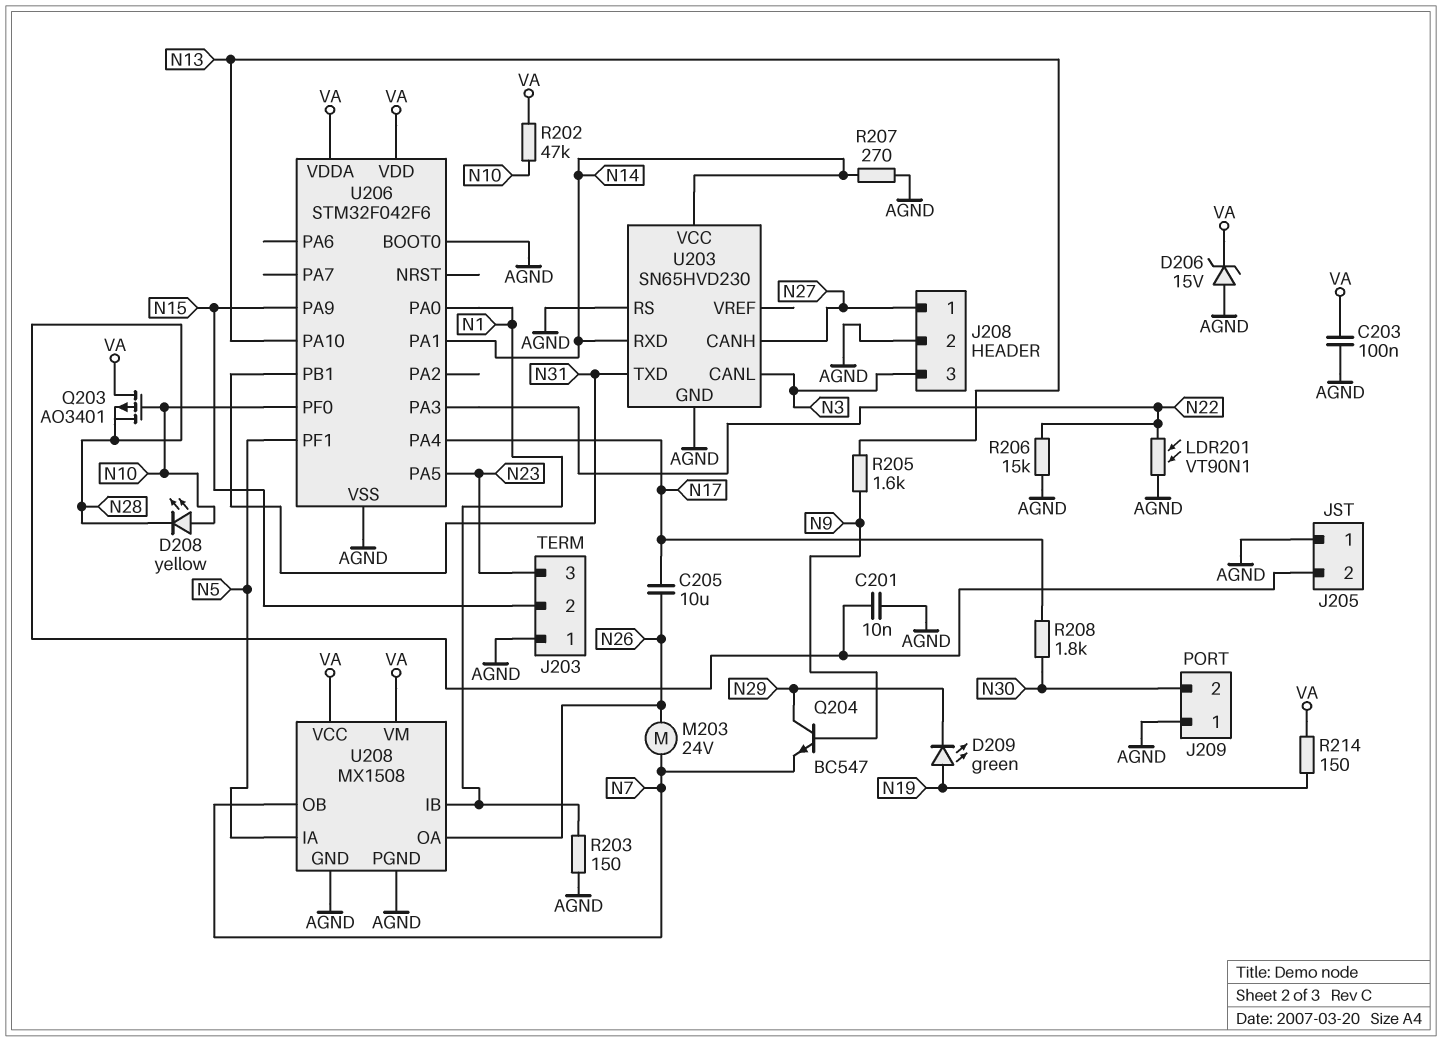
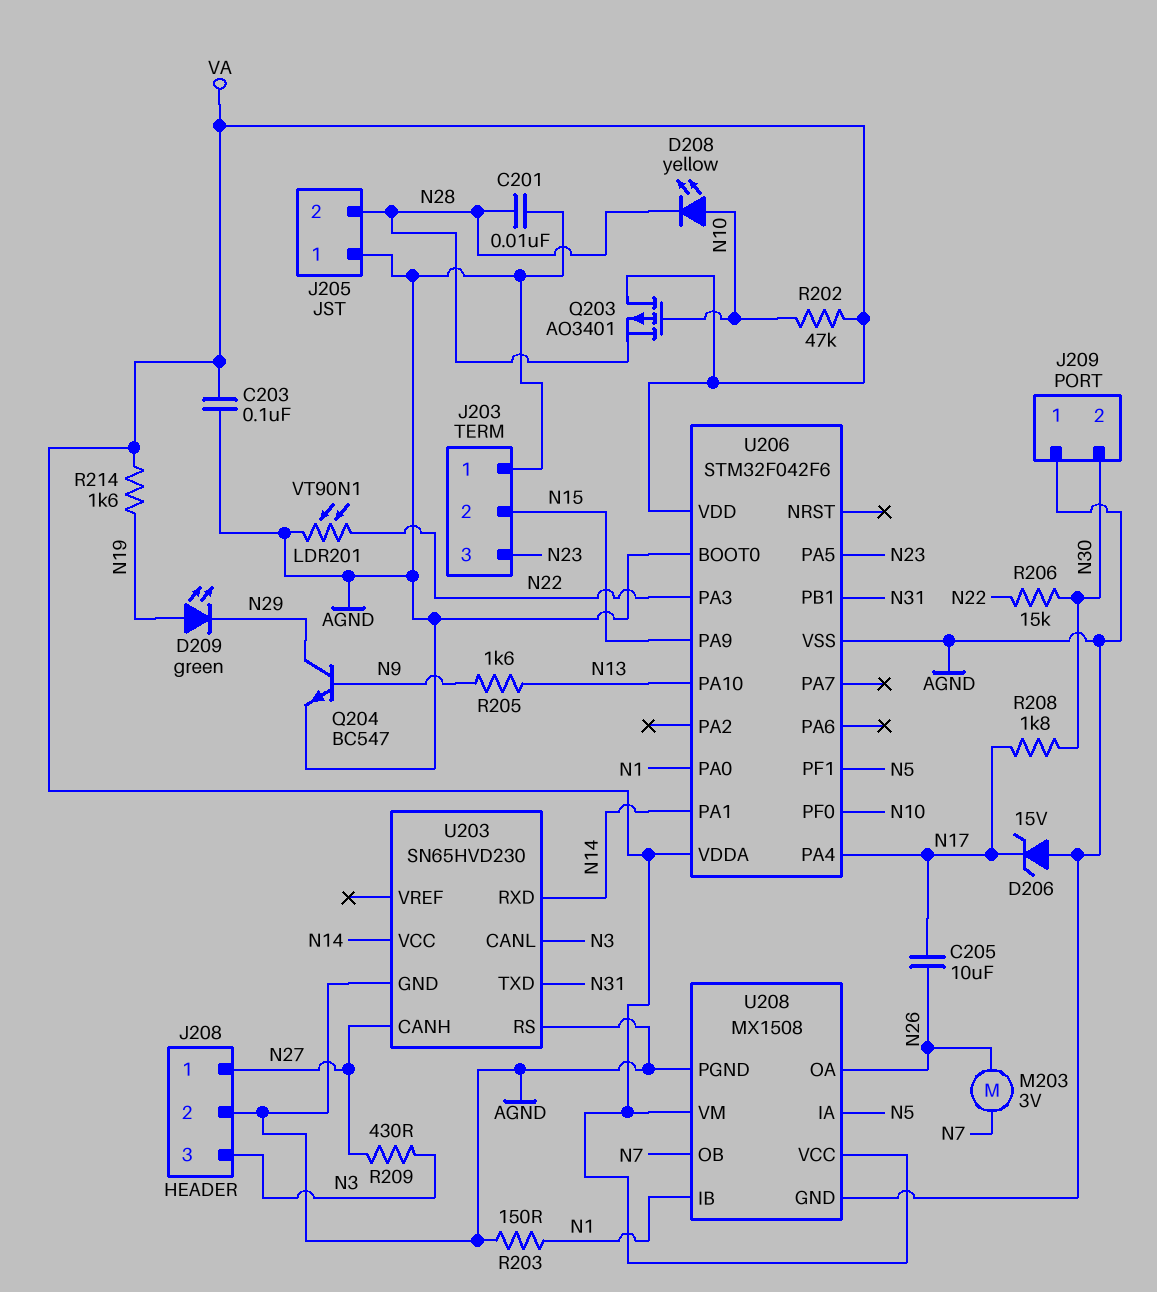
D206: zener 15V (A AGND, K VA) -> zener 15V (A AGND, K N17)
M203: motor 24V (N7, N26) -> motor 3V (N7, N26)
Q204: NPN BC547 (B N9, C N29, E N7) -> NPN BC547 (B N9, C N29, E AGND)
R206: 15k (AGND, N22) -> 15k (N22, N30)
R207: 270 (AGND, N14) -> none
R209: none -> 430 (N3, N27)
R214: 150 (N19, VA) -> 1.6k (N19, VA)

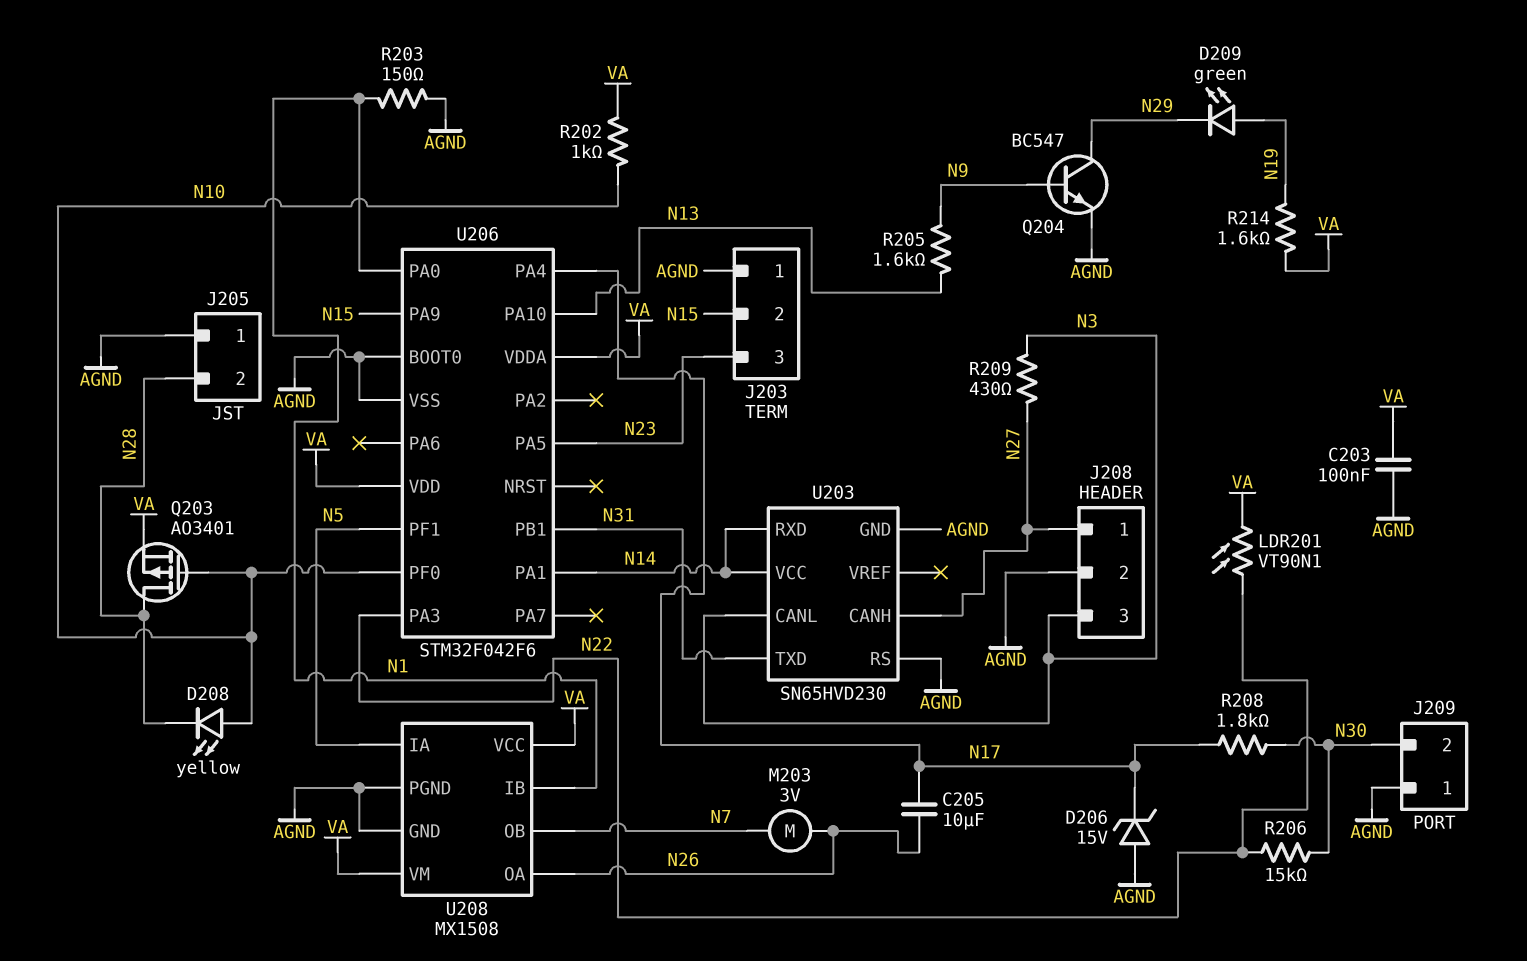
C201: 10nF (AGND, N28) -> none
LDR201: VT90N1 (AGND, N22) -> VT90N1 (N22, VA)
Q203: PMOS AO3401 (G N10, D VA, S N28) -> PMOS AO3401 (G N10, D N28, S VA)
R202: 47k (N10, VA) -> 1k (N10, VA)

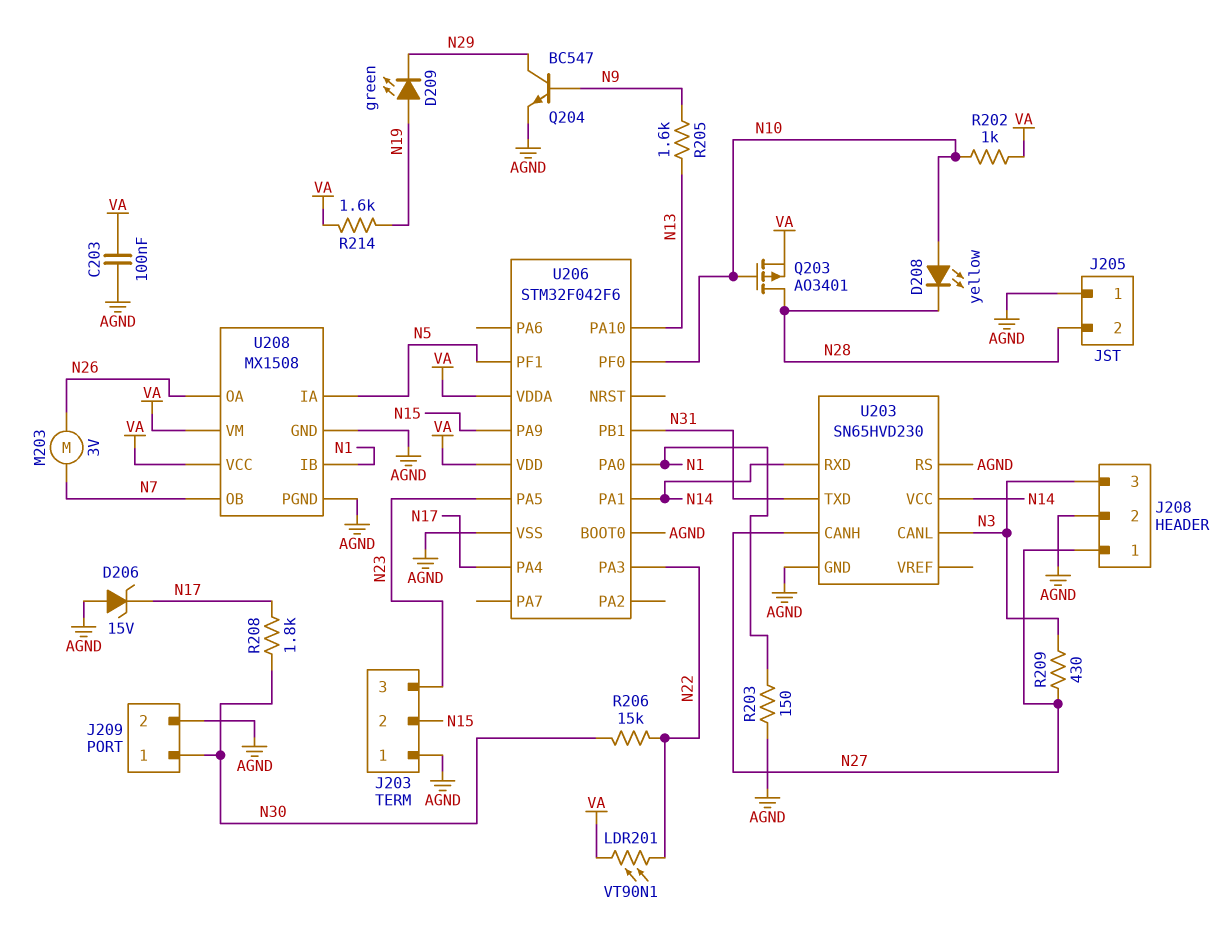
C205: 10uF (N17, N26) -> none
J209 pin 1: AGND -> N30
J209 pin 2: N30 -> AGND

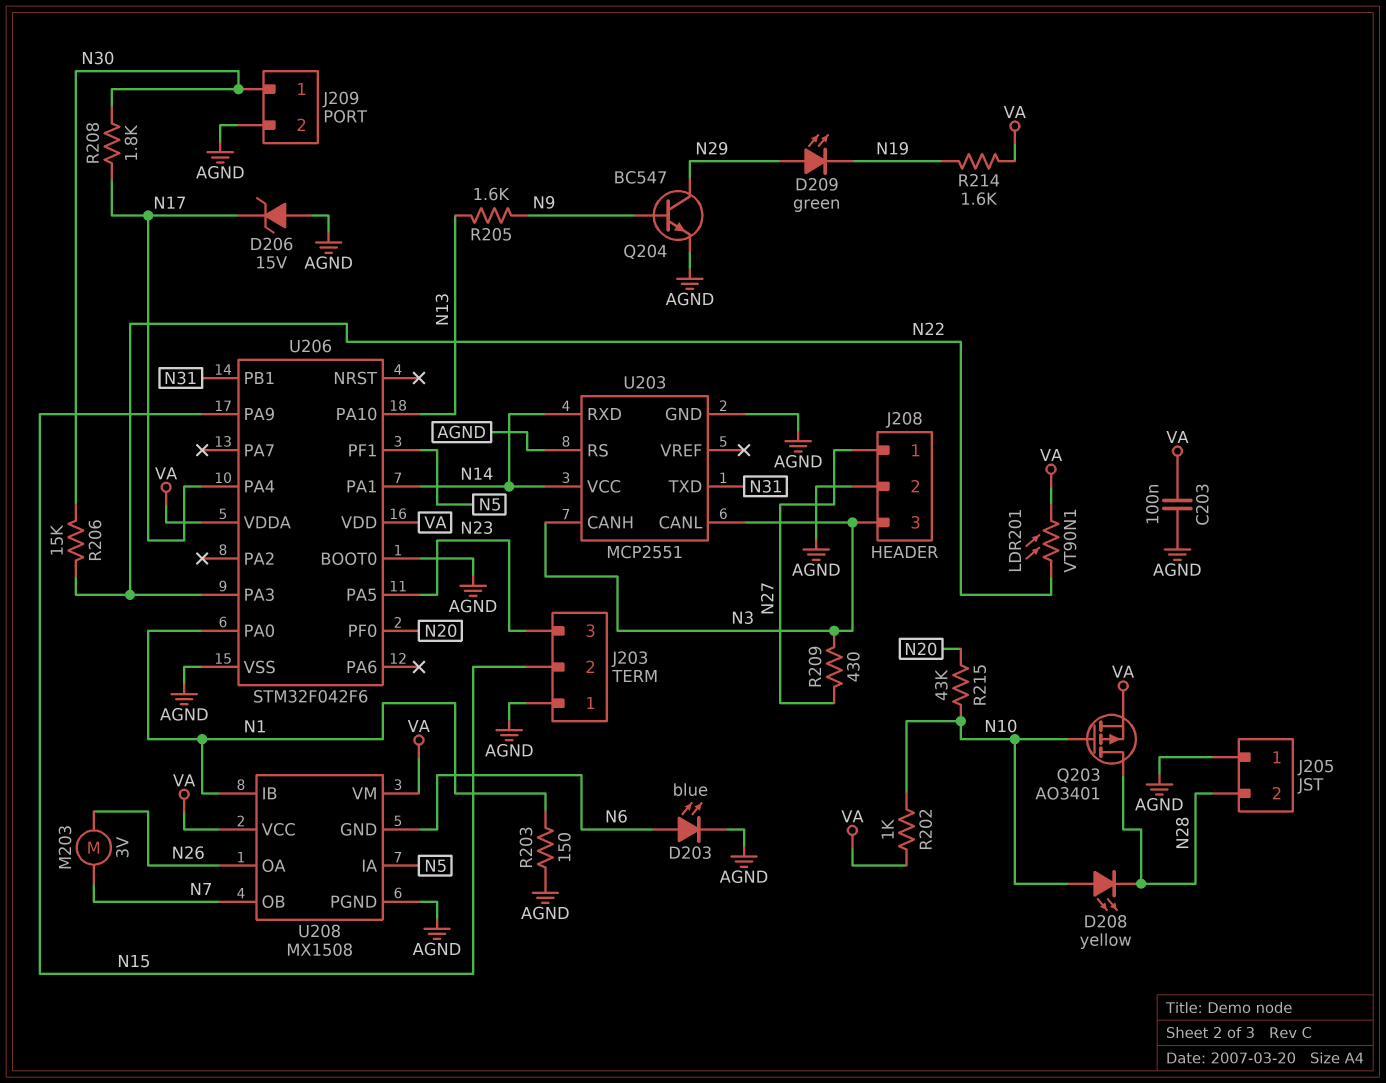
D203: none -> LED blue (A N6, K AGND)
D209: LED green (A N19, K N29) -> LED green (A N29, K N19)
R215: none -> 43k (N10, N20)
U203: SN65HVD230 -> MCP2551
U203 pin CANH: N27 -> N3
U206 pin PF0: N10 -> N20
U208 pin GND: AGND -> N6

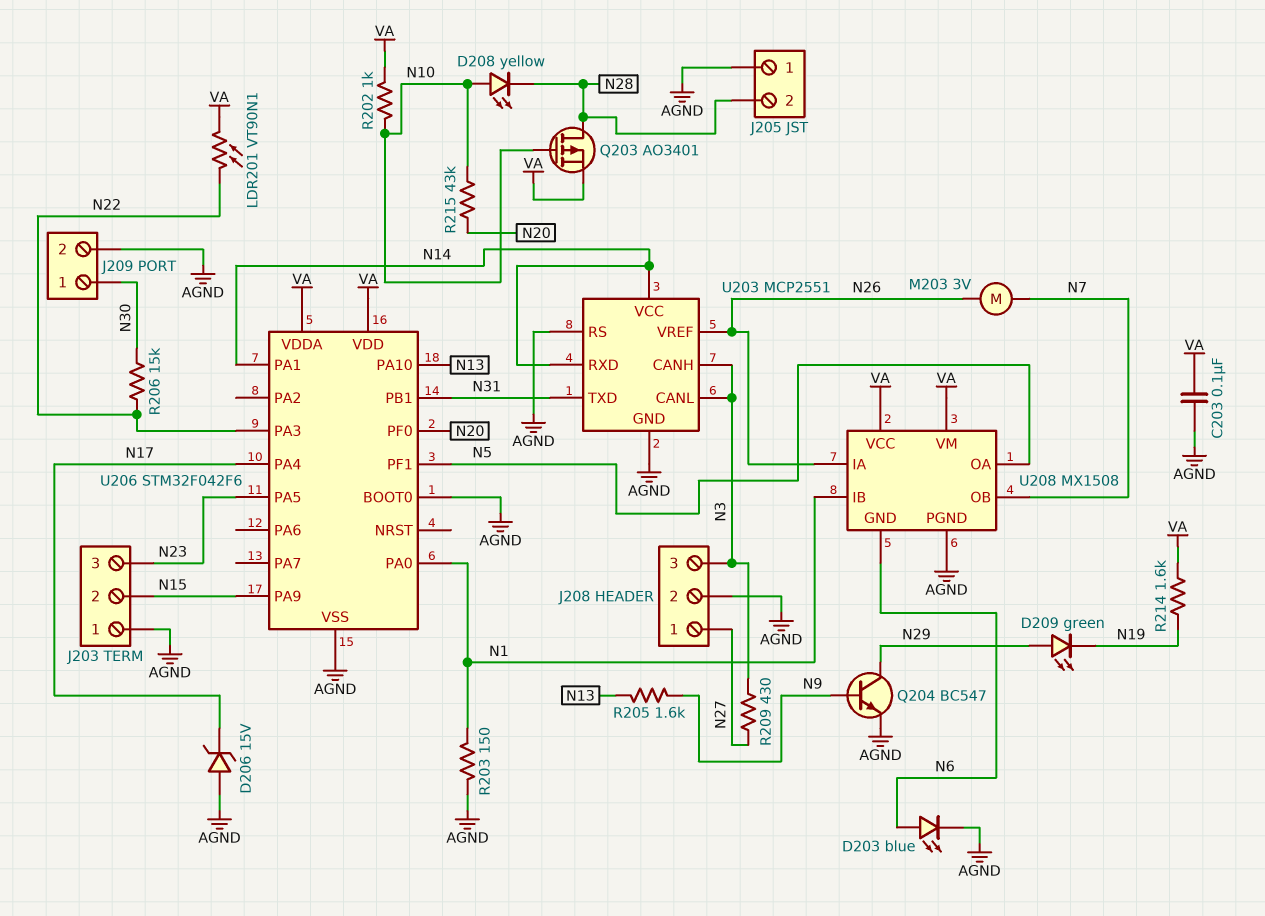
R208: 1.8k (N17, N30) -> none
U203 pin VREF: none -> N26
U208 pin IA: N5 -> N26
U208 pin OA: N26 -> N5

